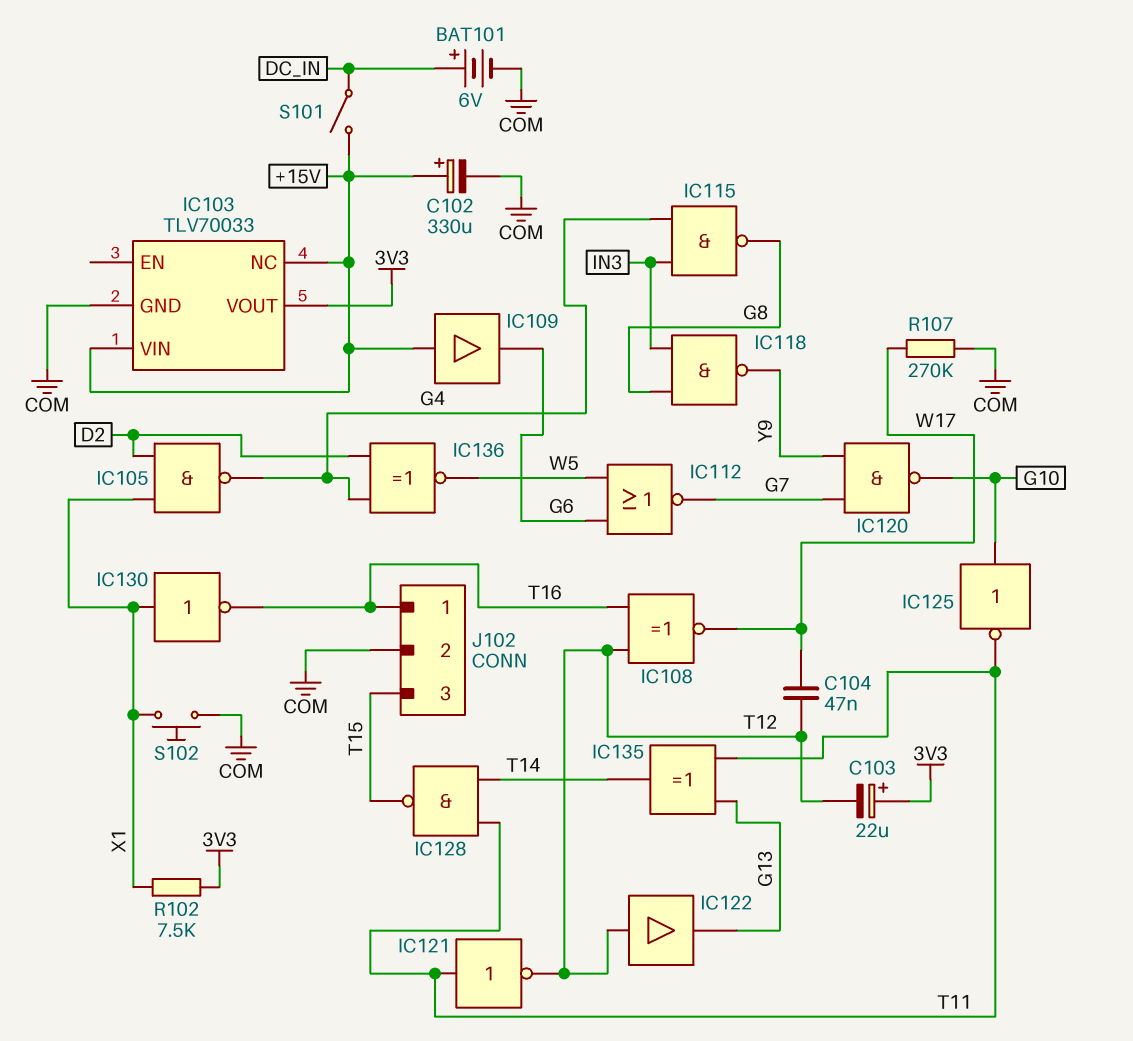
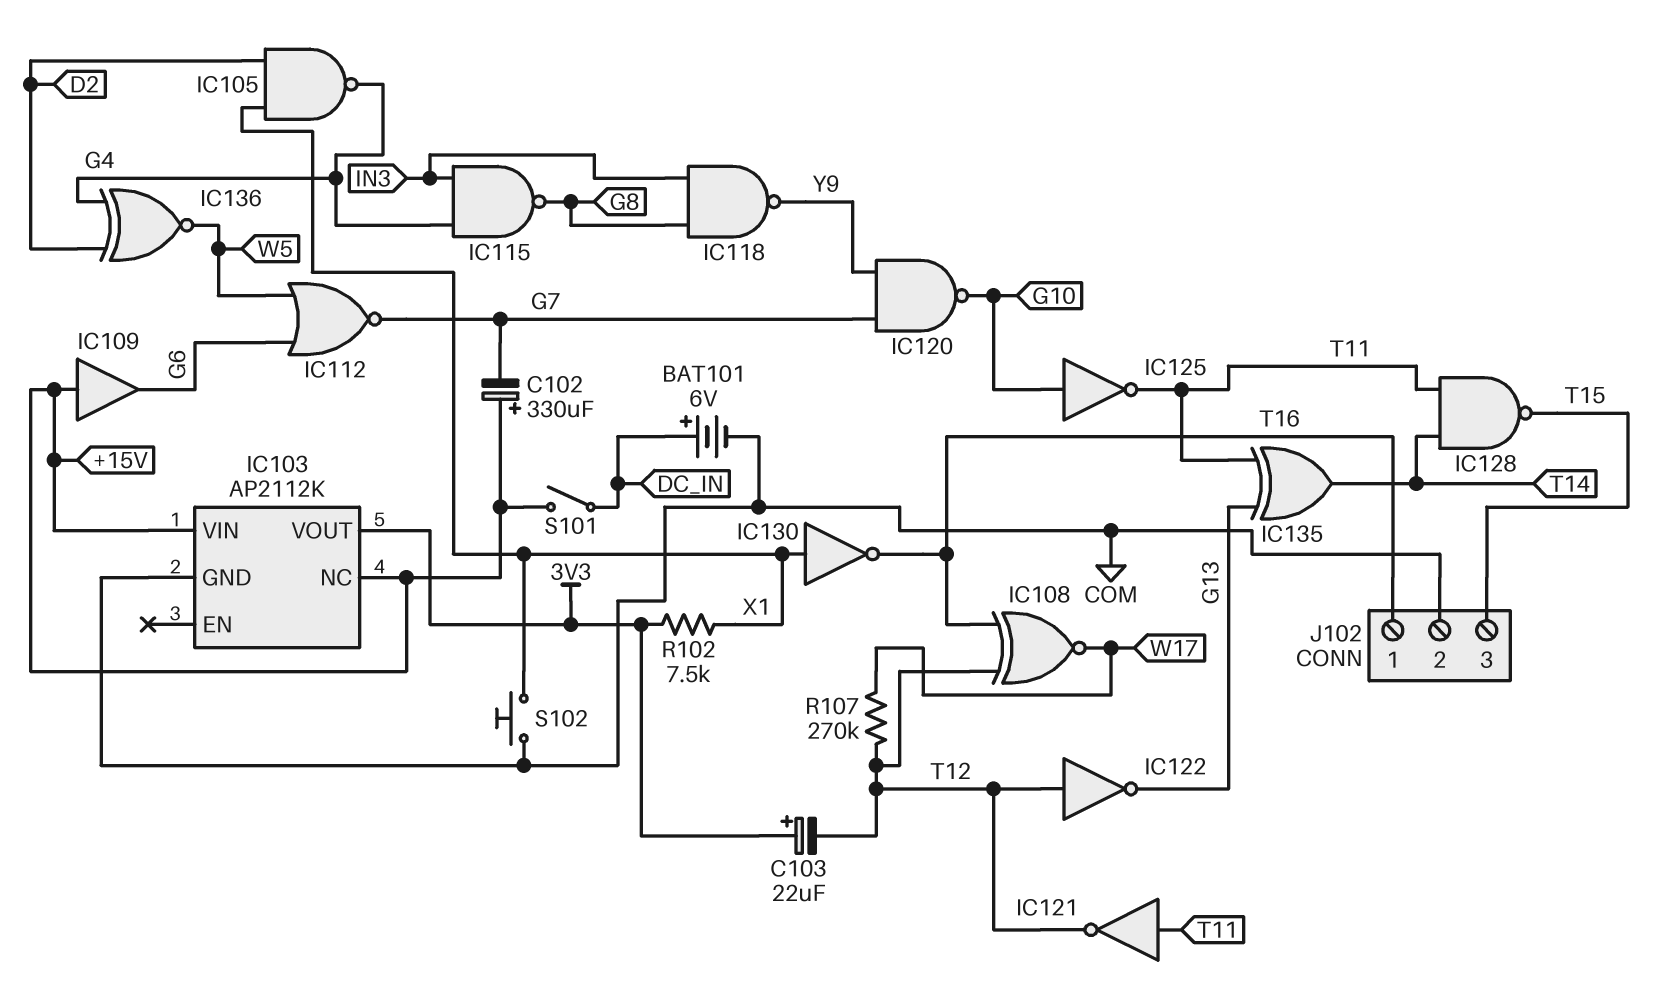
C102: 330uF (plus +15V, minus COM) -> 330uF (plus +15V, minus G7)
C104: 47nF (T12, W17) -> none
IC103: TLV70033 -> AP2112K
IC122: buffer (in T12, out G13) -> NOT (in T12, out G13)
R107: 270k (COM, W17) -> 270k (T12, W17)

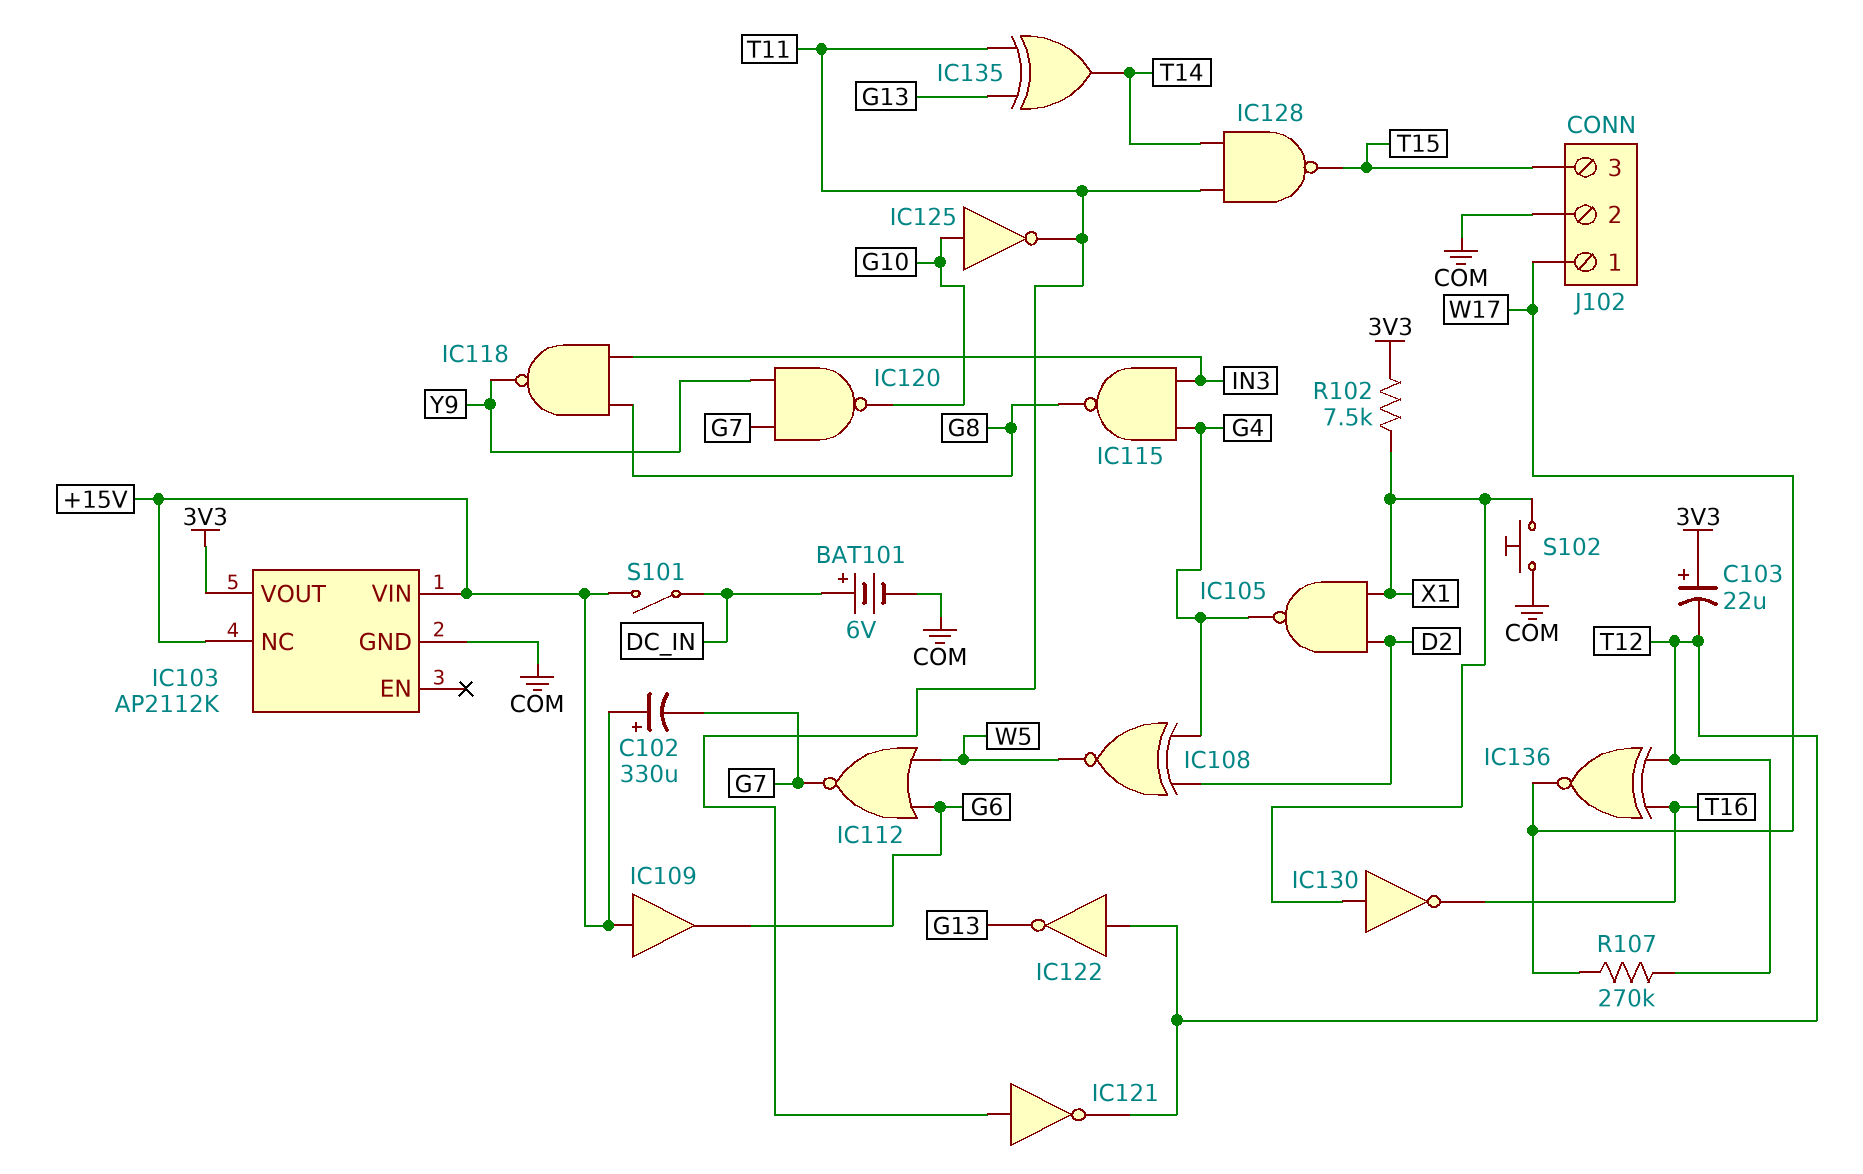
IC108: XNOR (in T12, in T16, out W17) -> XNOR (in D2, in G4, out W5)
IC136: XNOR (in D2, in G4, out W5) -> XNOR (in T12, in T16, out W17)
J102 pin 1: T16 -> W17

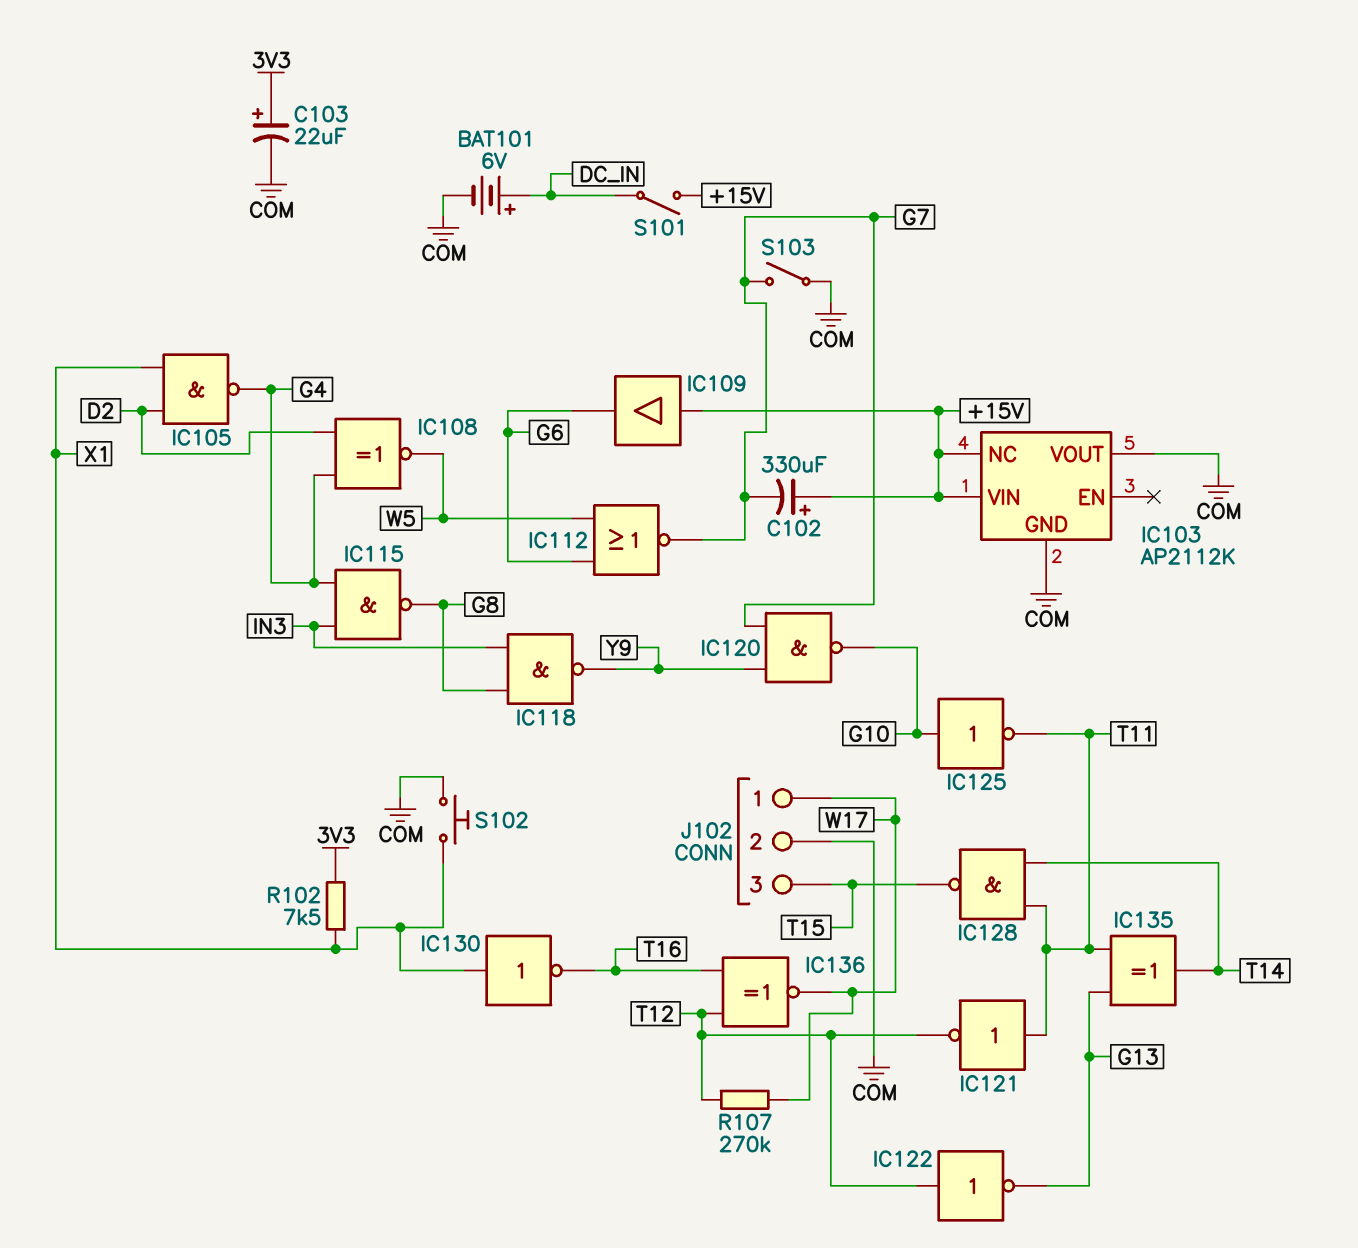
C103: 22uF (plus 3V3, minus T12) -> 22uF (plus 3V3, minus COM)
IC103 pin VOUT: 3V3 -> COM
S103: none -> switch (COM, G7)

